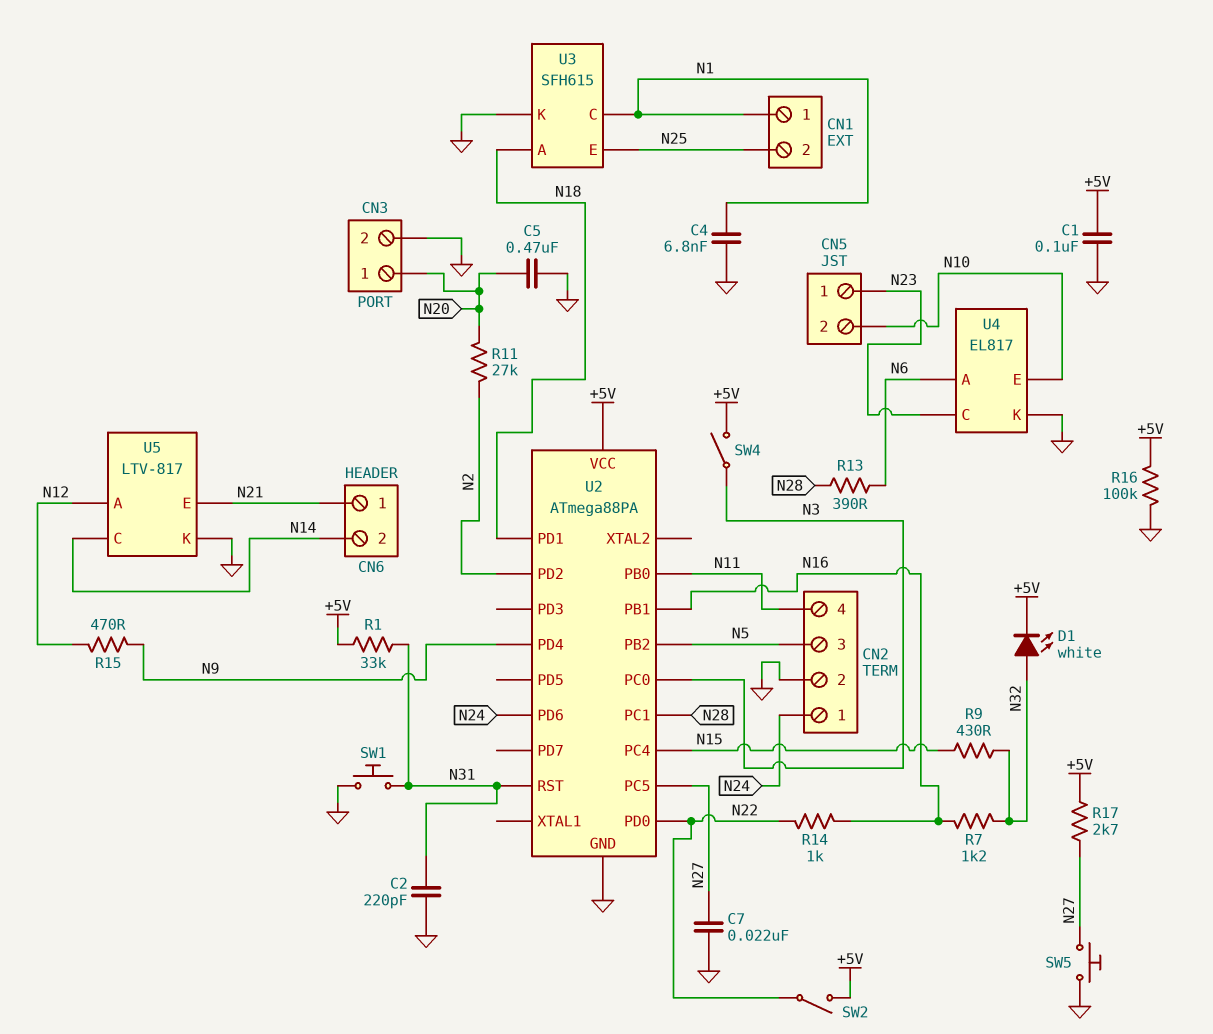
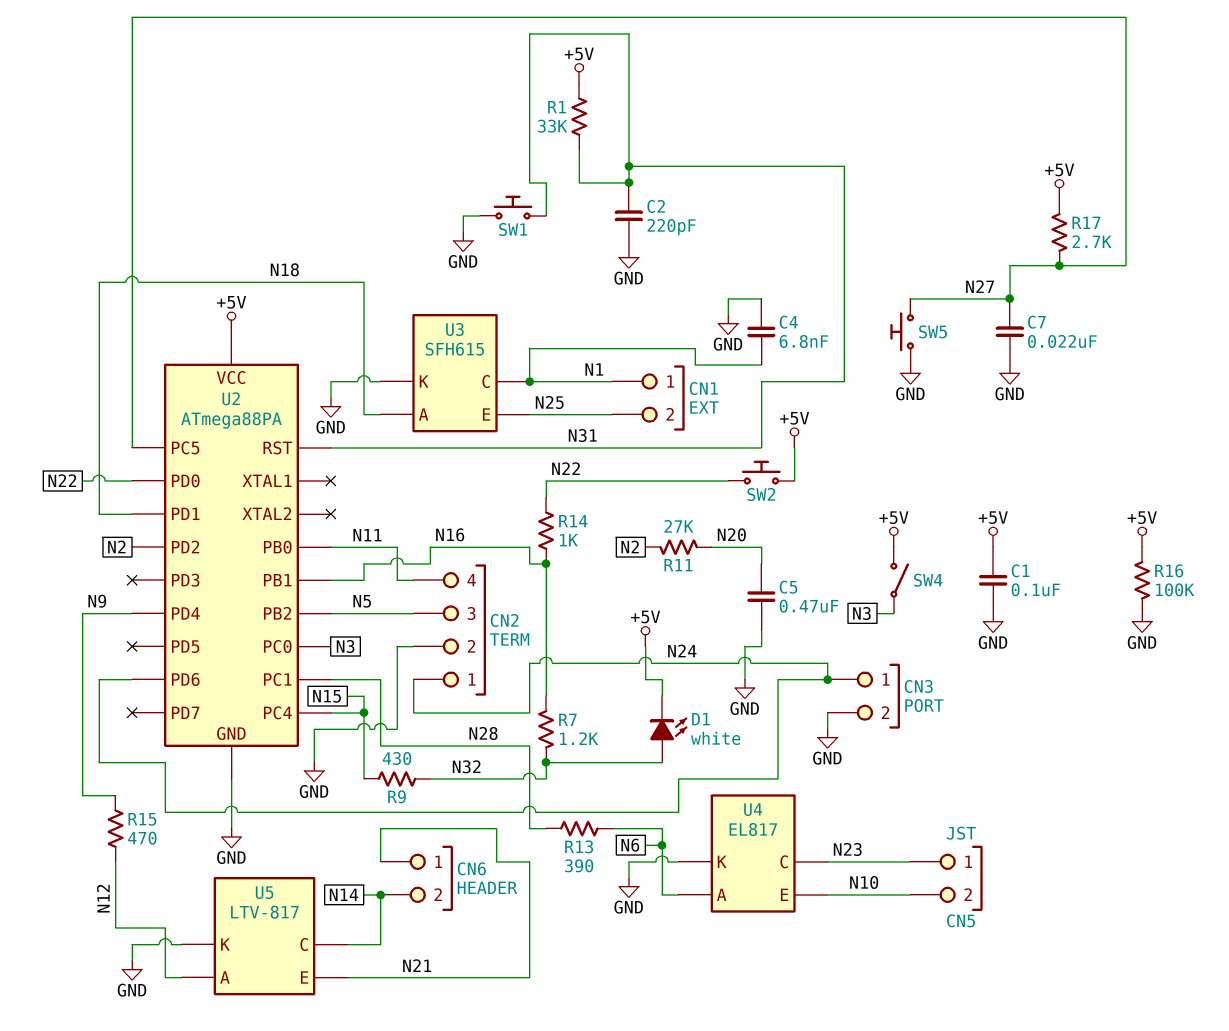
CN3 pin 1: N20 -> N24
SW2: switch (+5V, N22) -> button (+5V, N22)

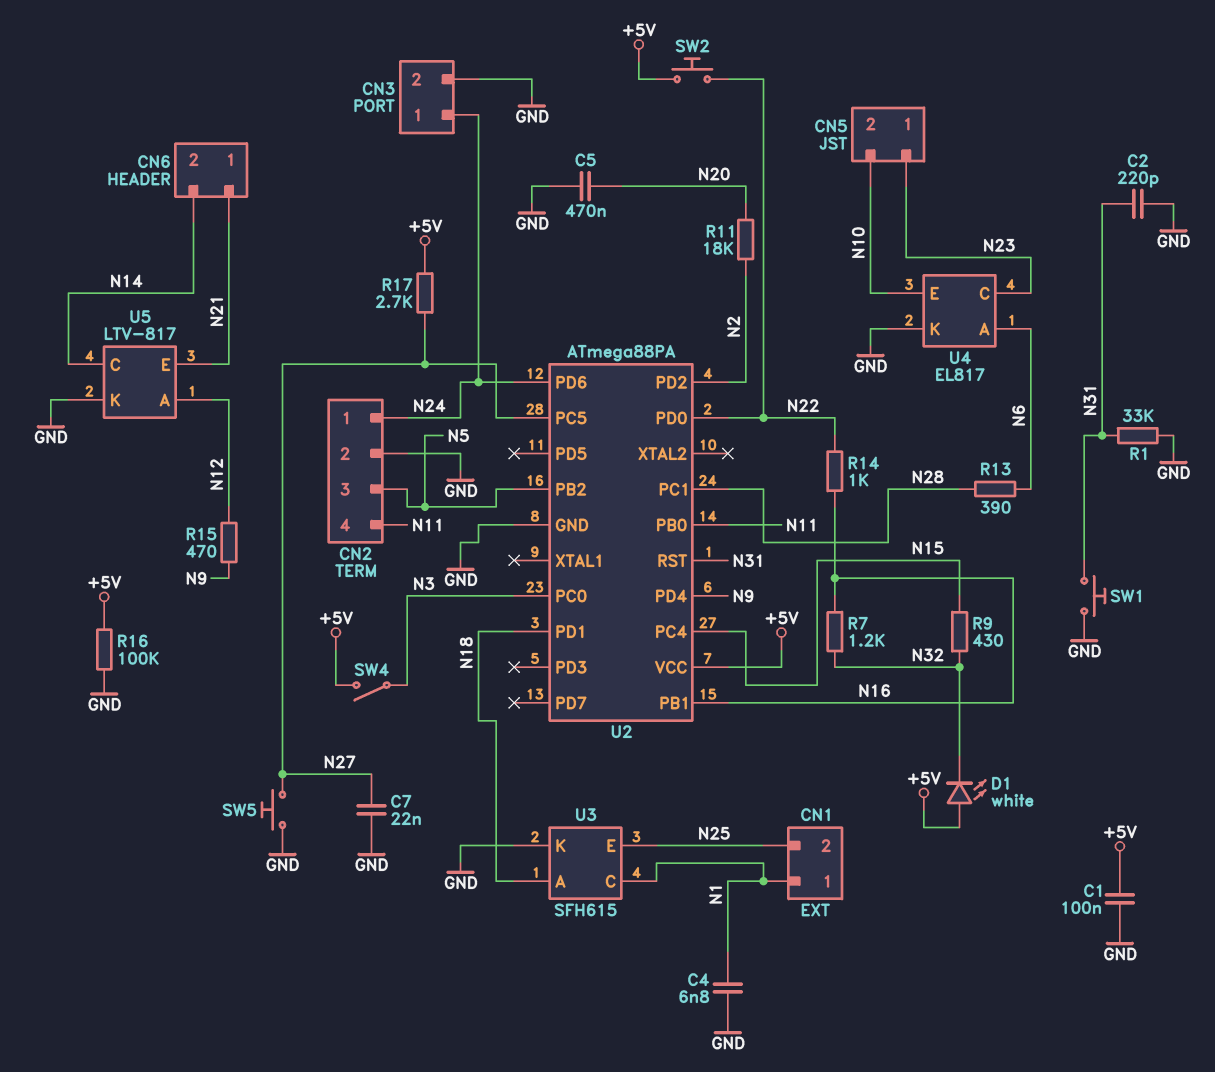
D1: LED white (A N32, K +5V) -> LED white (A +5V, K N32)
R1: 33k (+5V, N31) -> 33k (GND, N31)
R11: 27k (N2, N20) -> 18k (N2, N20)

